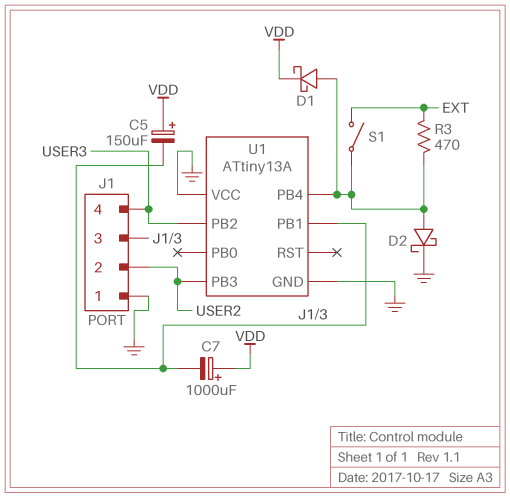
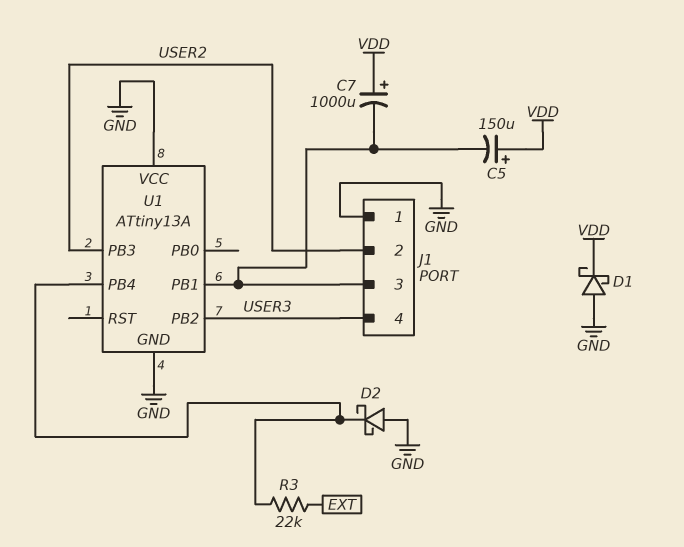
D1: schottky (A U1/PB4, K VDD) -> schottky (A GND, K VDD)
D2: schottky (A U1/PB4, K GND) -> schottky (A GND, K U1/PB4)
R3: 470 (EXT, U1/PB4) -> 22k (EXT, U1/PB4)
S1: switch (EXT, U1/PB4) -> none

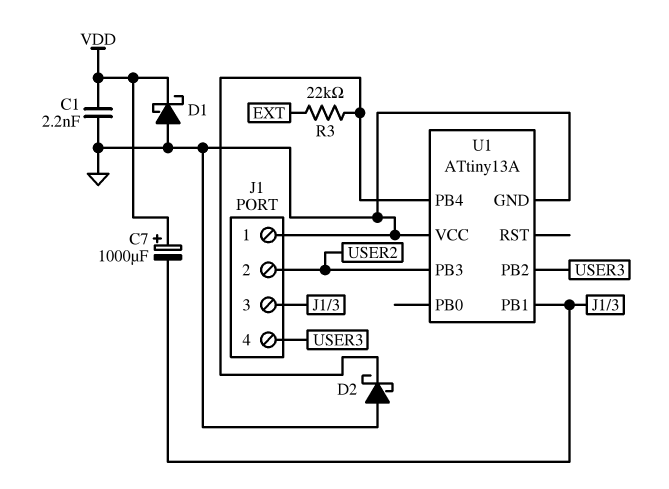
C1: none -> 2.2nF (GND, VDD)
C5: 150uF (plus VDD, minus J1/3) -> none

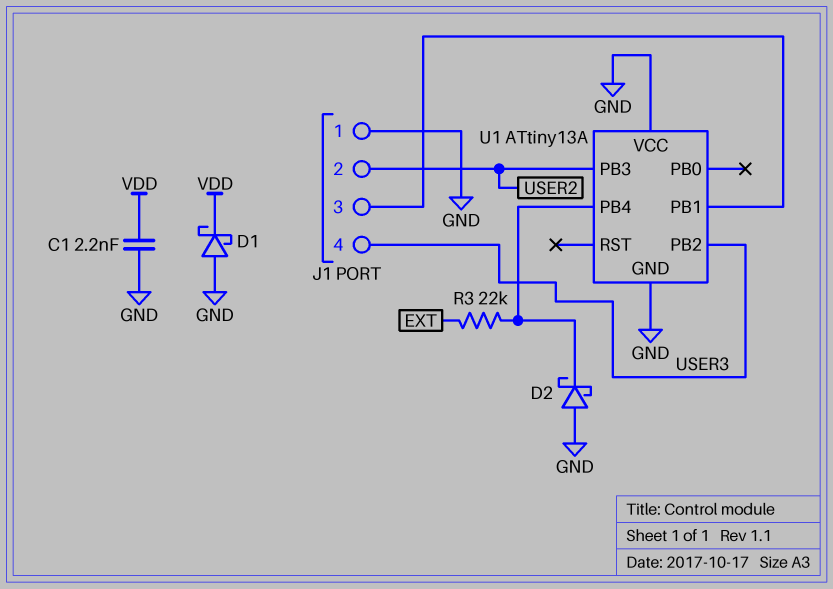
C7: 1000uF (plus VDD, minus J1/3) -> none

